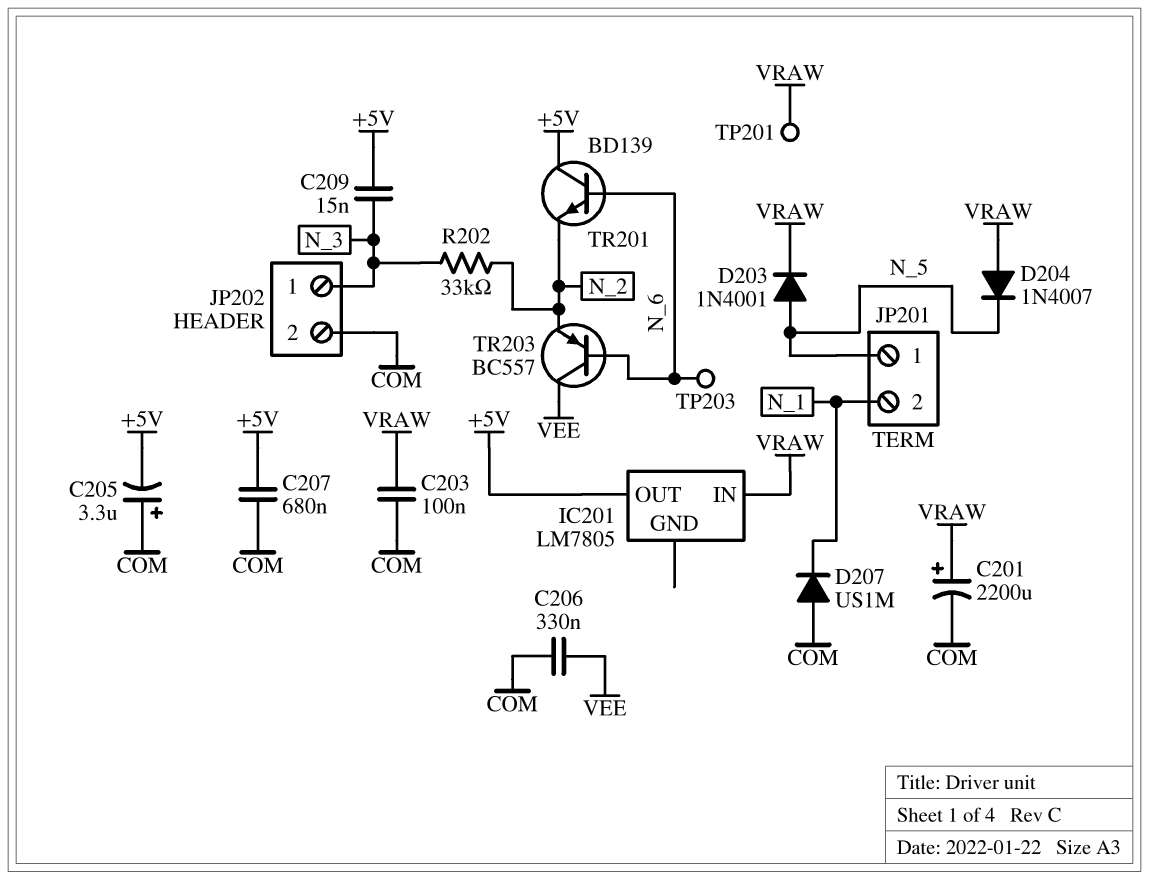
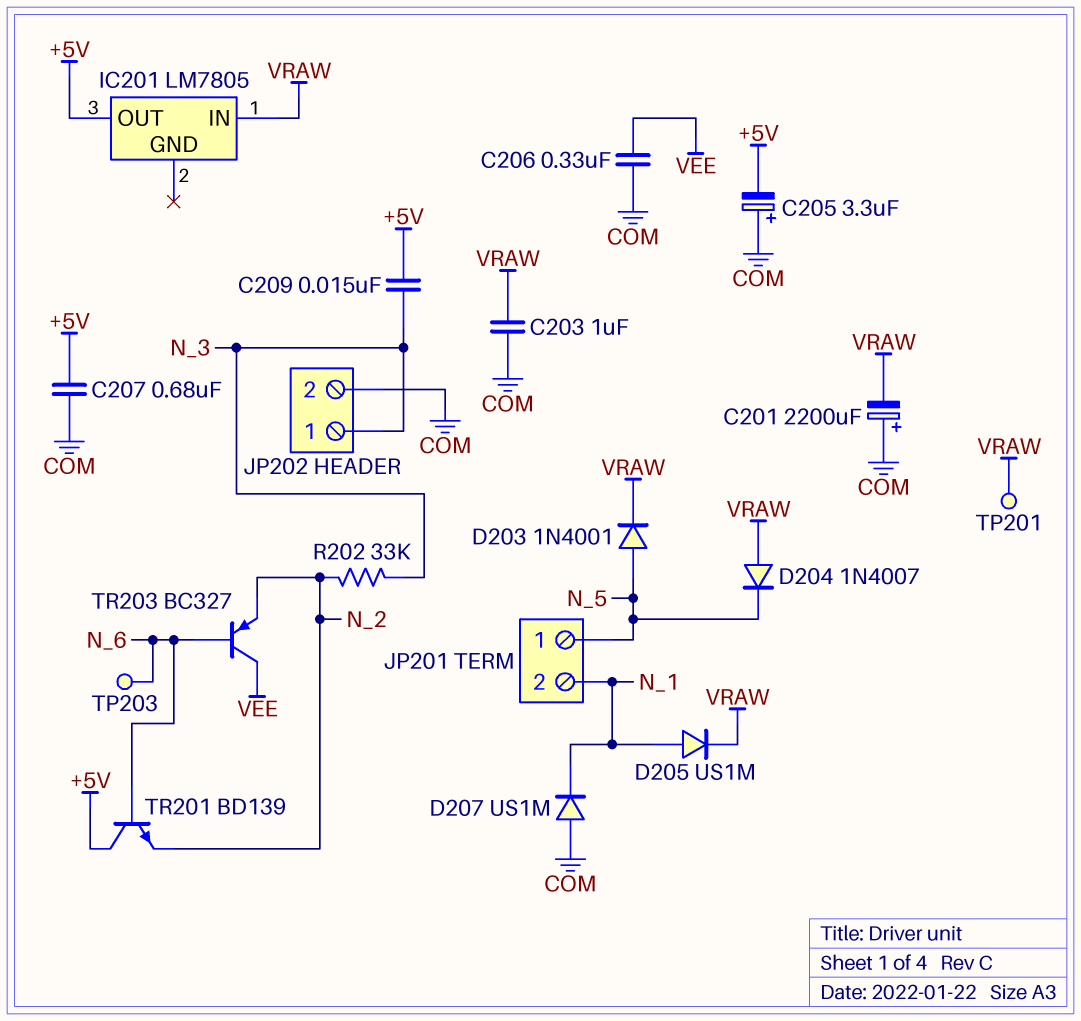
C201: 2200uF (plus VRAW, minus COM) -> 2200uF (plus COM, minus VRAW)
C203: 100nF (COM, VRAW) -> 1uF (COM, VRAW)
D205: none -> diode US1M (A N_1, K VRAW)
TR203: PNP BC557 (B N_6, C VEE, E N_2) -> PNP BC327 (B N_6, C VEE, E N_2)

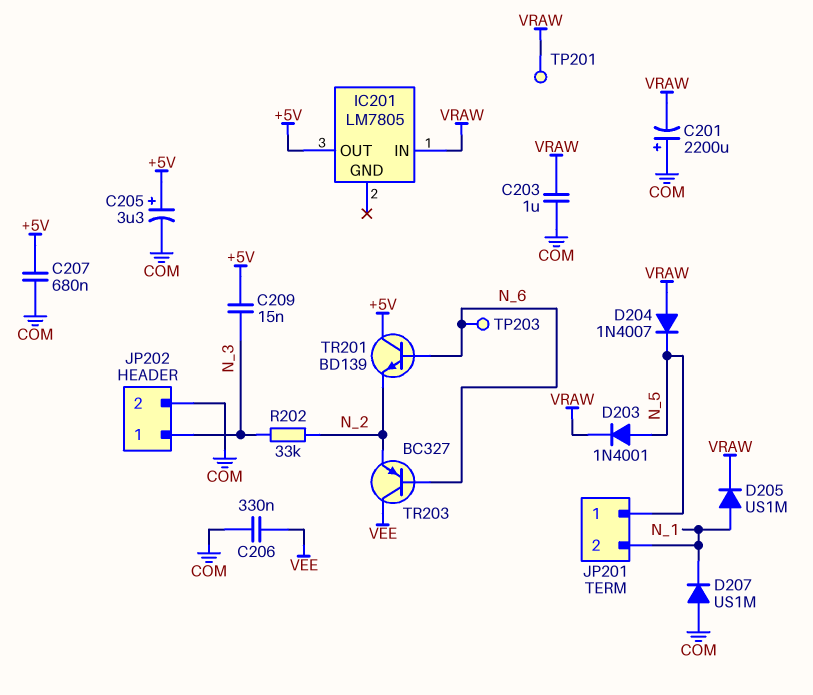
C205: 3.3uF (plus COM, minus +5V) -> 3.3uF (plus +5V, minus COM)

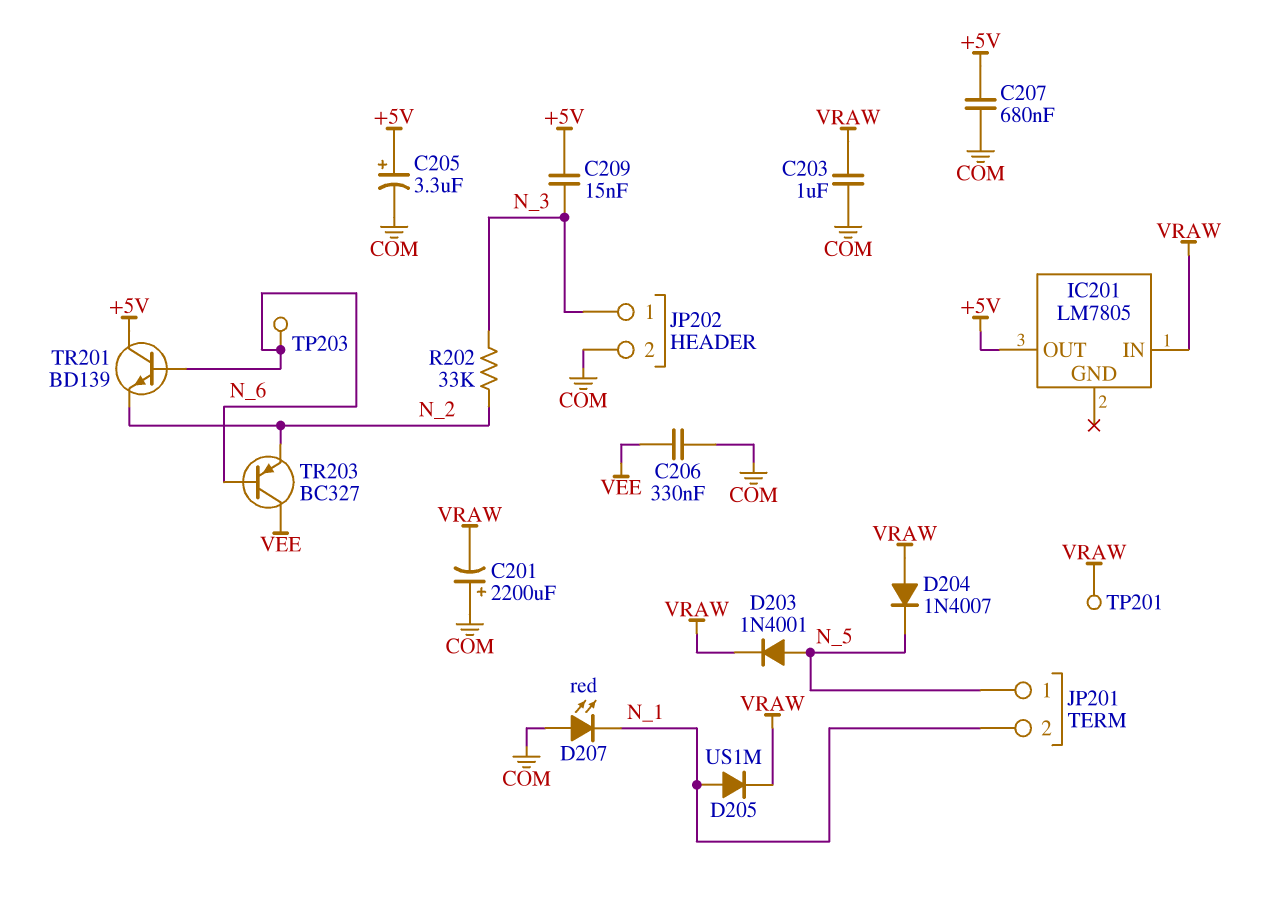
D207: diode US1M (A COM, K N_1) -> LED red (A COM, K N_1)

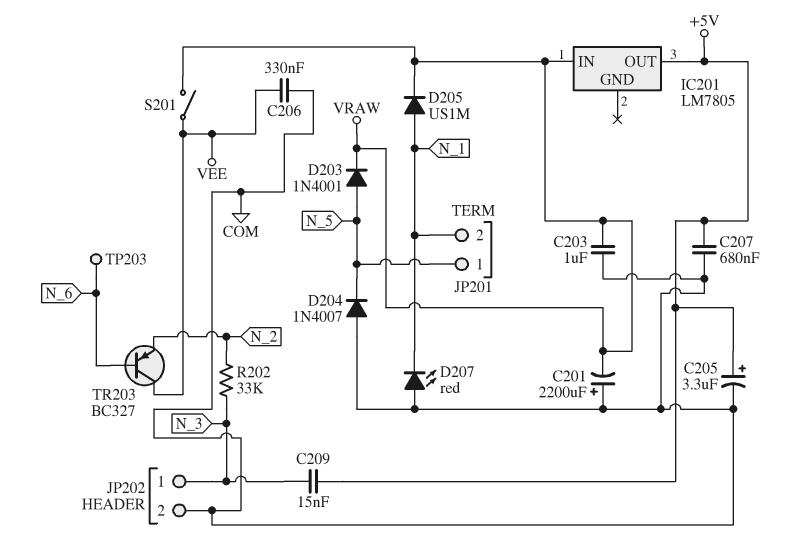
D204: diode 1N4007 (A VRAW, K N_5) -> diode 1N4007 (A COM, K N_5)
S201: none -> switch (VEE, VRAW)
TP201: test point (VRAW) -> none
TR201: NPN BD139 (B N_6, C +5V, E N_2) -> none

